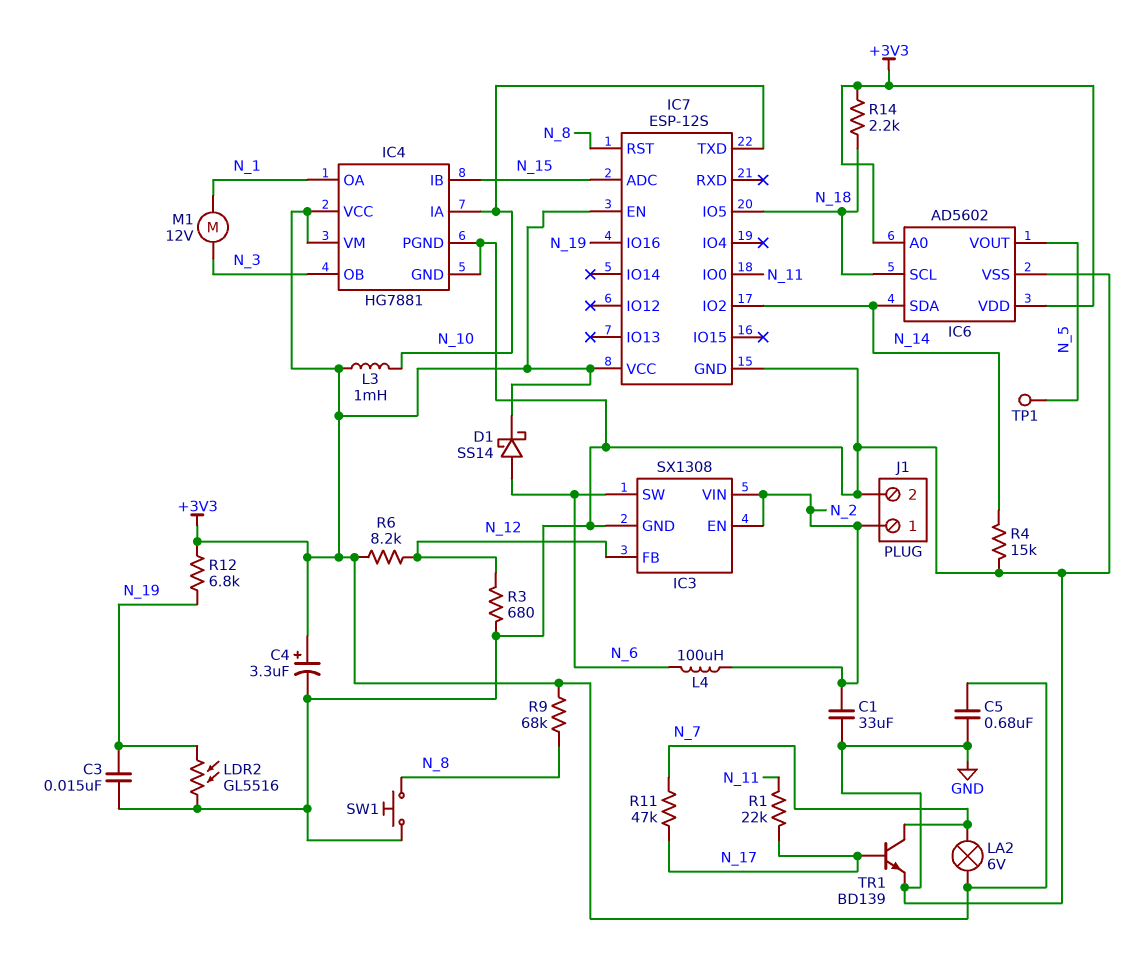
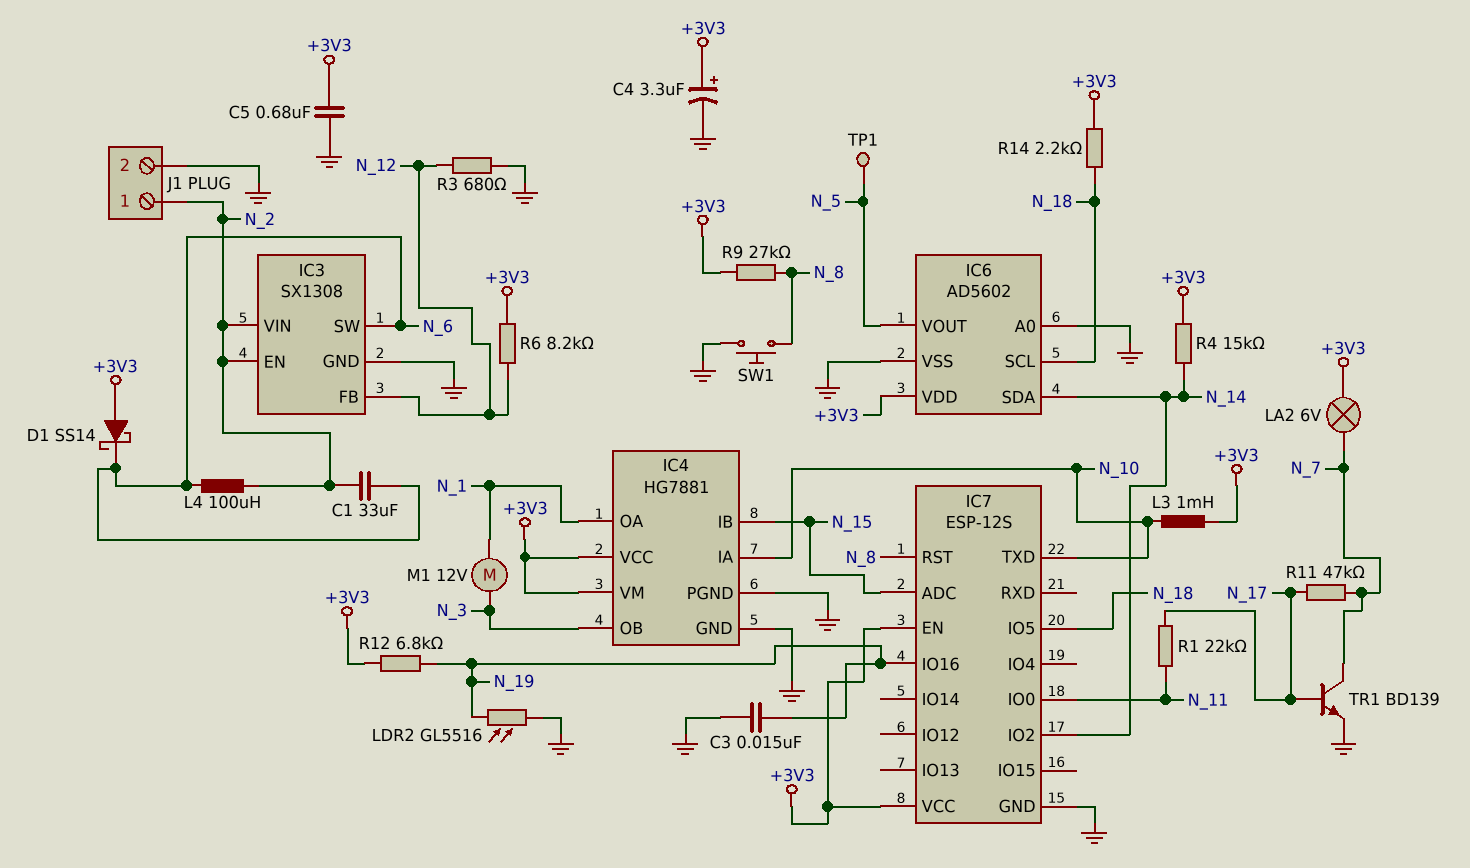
C1: 33uF (GND, N_2) -> 33uF (N_2, N_6)
D1: schottky SS14 (A N_6, K +3V3) -> schottky SS14 (A +3V3, K N_6)
IC6 pin A0: +3V3 -> GND
R4: 15k (GND, N_14) -> 15k (+3V3, N_14)
R9: 68k (+3V3, N_8) -> 27k (+3V3, N_8)

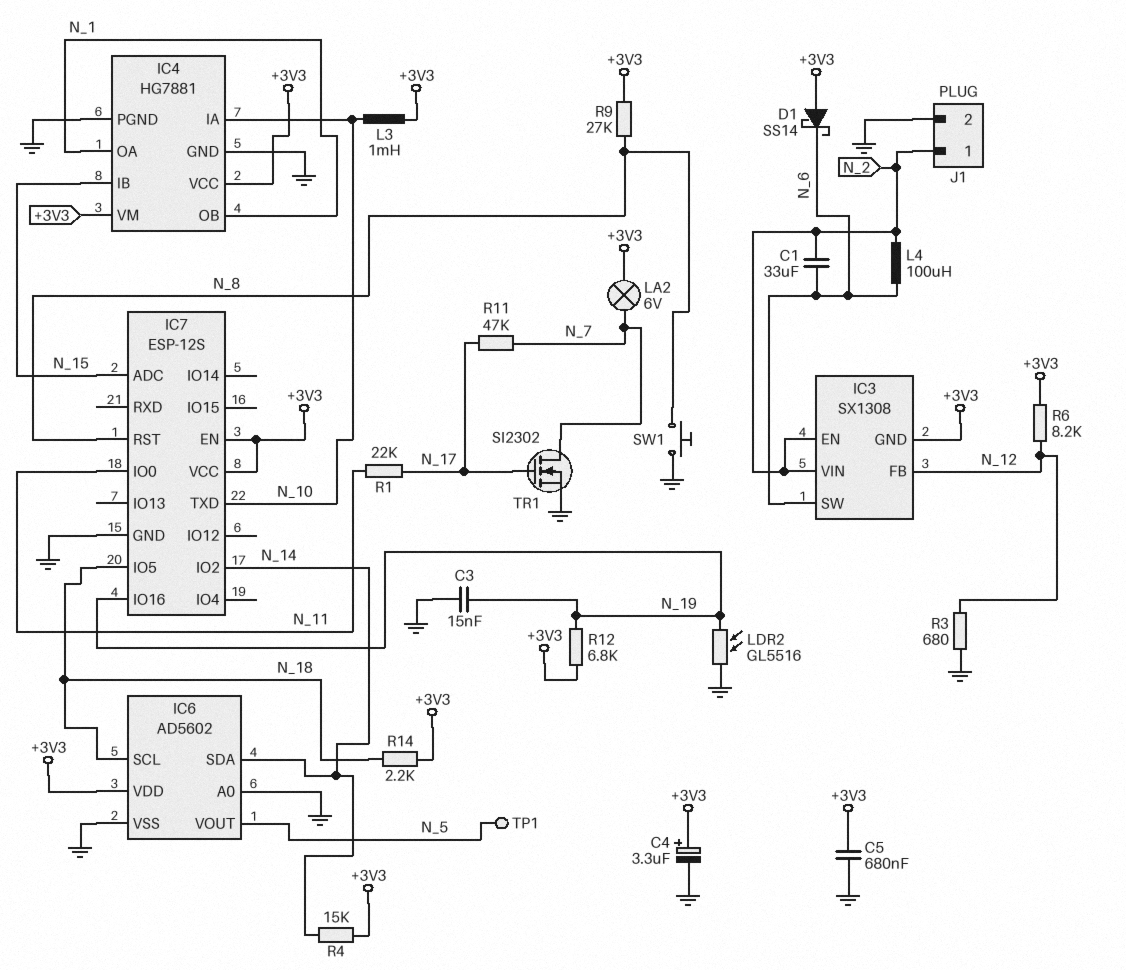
IC3 pin GND: GND -> +3V3
IC4 pin OB: N_3 -> N_1
M1: motor 12V (N_1, N_3) -> none
TR1: NPN BD139 (B N_17, C N_7, E GND) -> NMOS SI2302 (G N_17, D N_7, S GND)

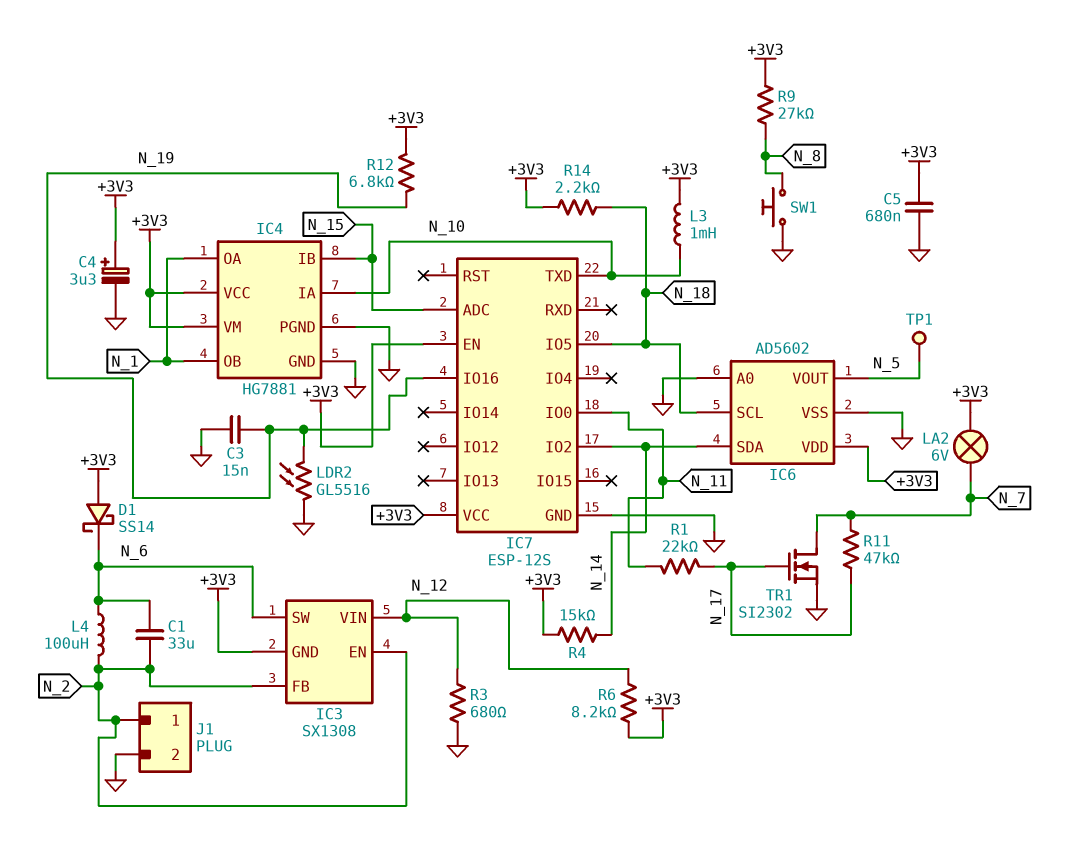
IC3 pin FB: N_12 -> N_2
IC3 pin VIN: N_2 -> N_12
IC7 pin RST: N_8 -> none

